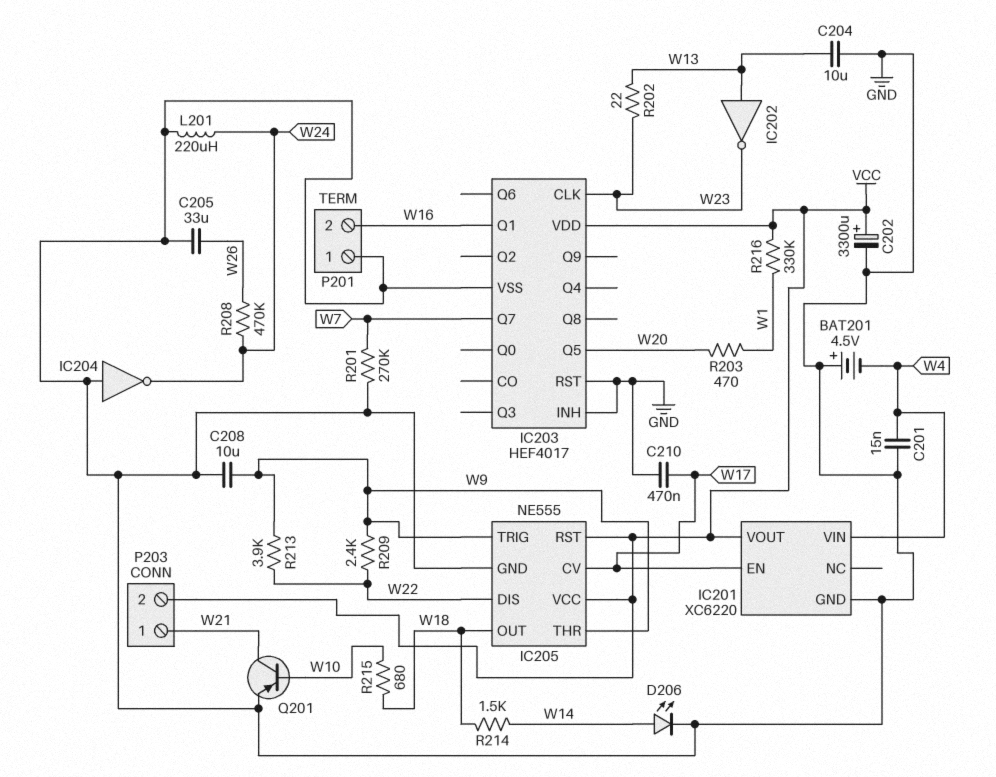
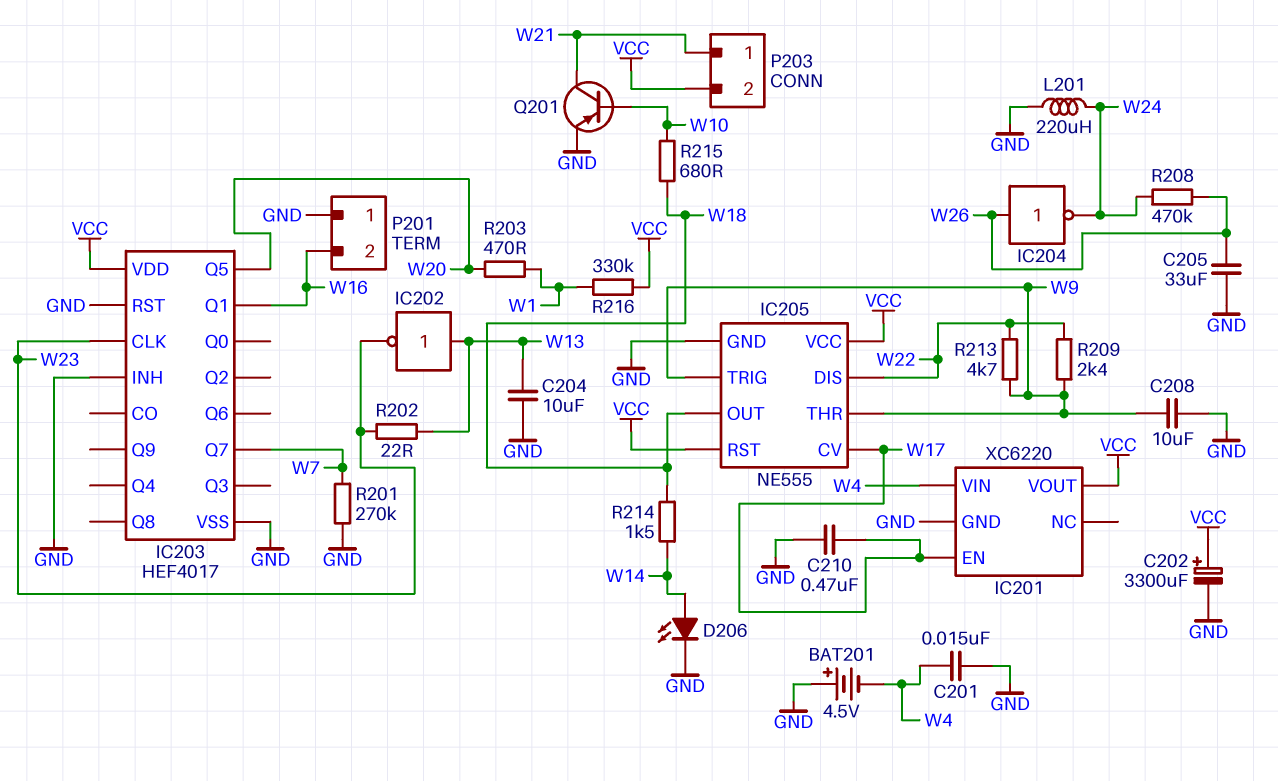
IC204: NOT (in GND, out W24) -> NOT (in W26, out W24)
R213: 3.9k (W9, W22) -> 4.7k (W9, W22)

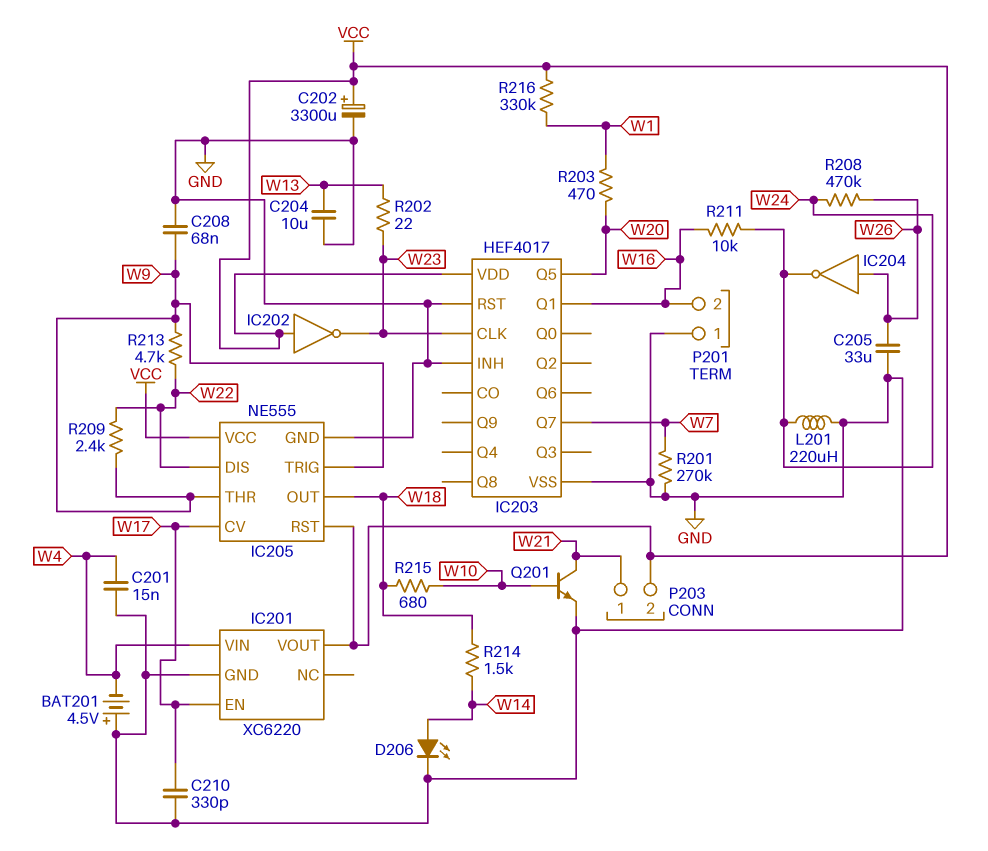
C208: 10uF (GND, W9) -> 68nF (GND, W9)
C210: 470nF (GND, W17) -> 330pF (GND, W17)
IC202: NOT (in W13, out W23) -> NOT (in VCC, out W23)
Q201: PNP (B W10, C W21, E GND) -> NPN (B W10, C W21, E GND)
R211: none -> 10k (W16, W24)

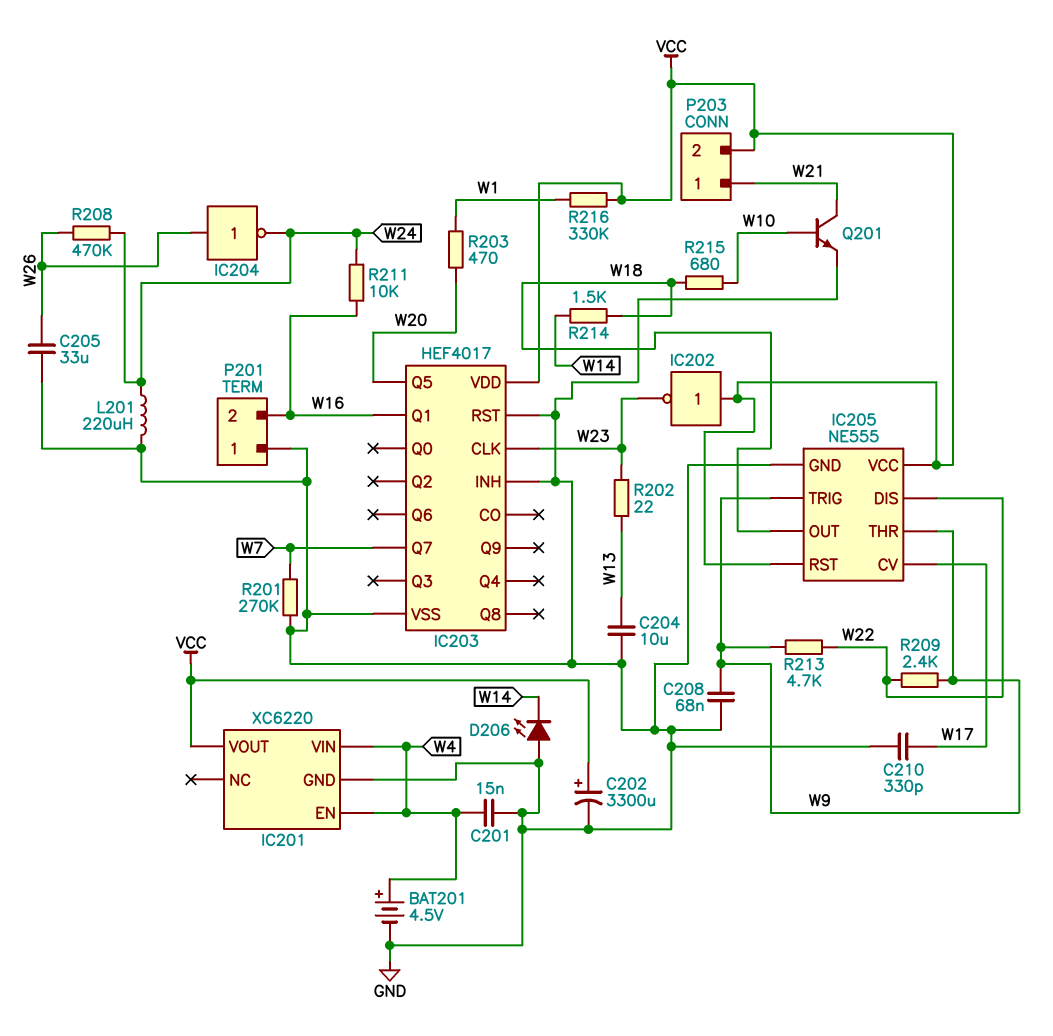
BAT201: 4.5V (plus GND, minus W4) -> 4.5V (plus W4, minus GND)
D206: LED (A W14, K GND) -> LED (A GND, K W14)
IC201 pin EN: W17 -> W4

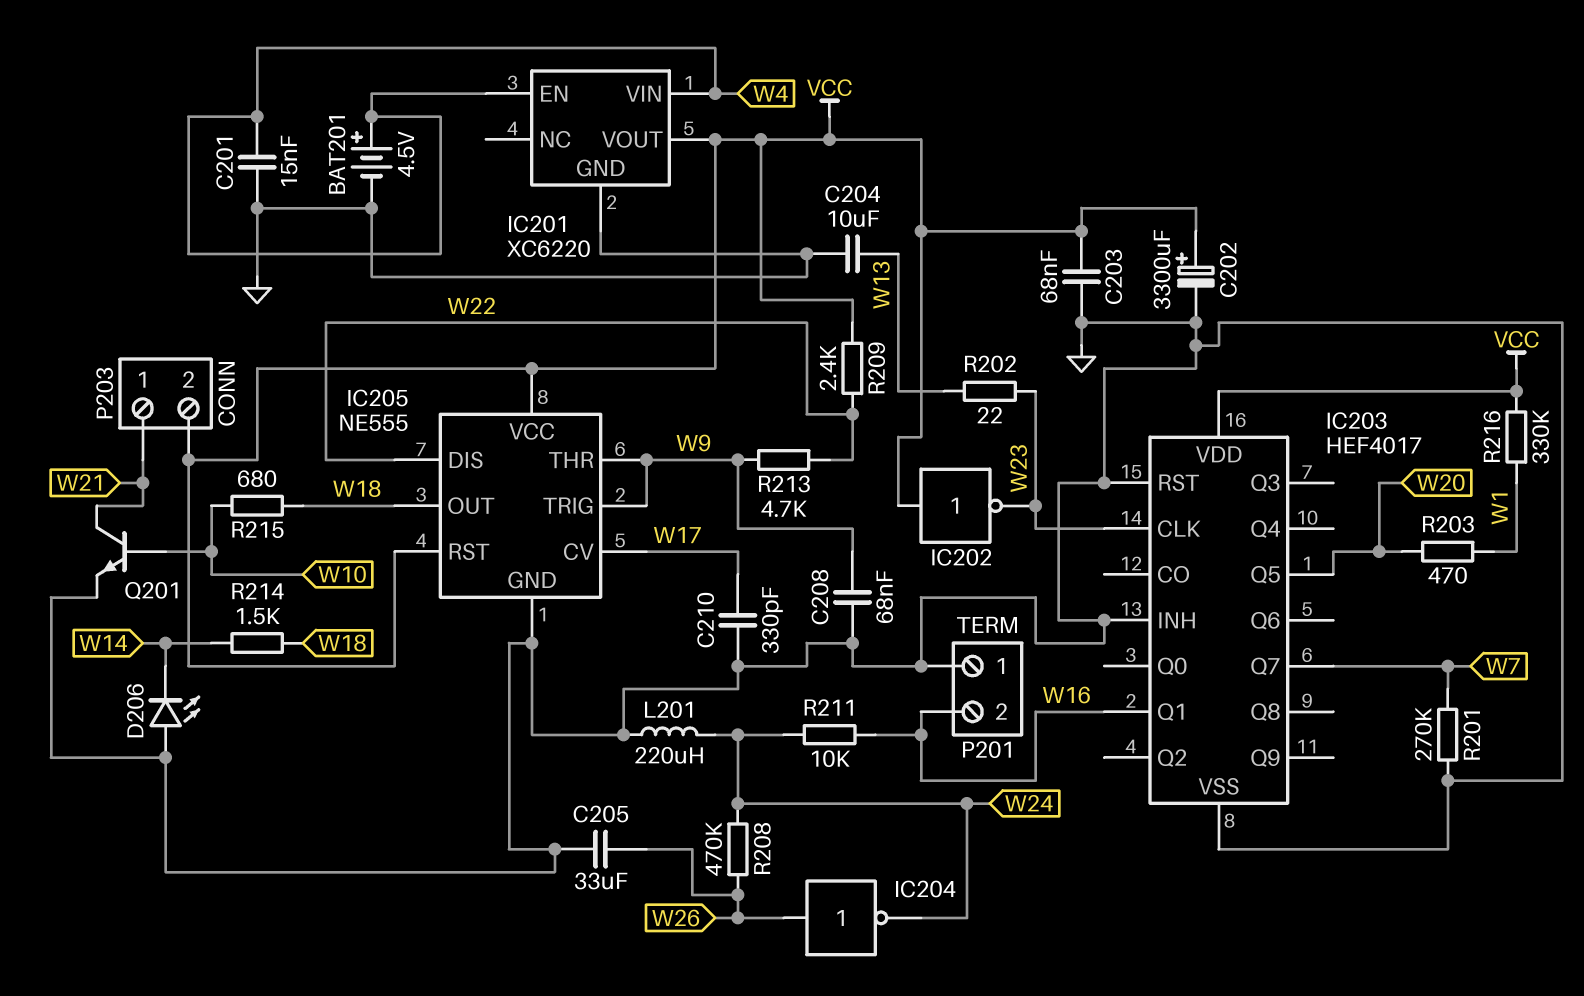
C203: none -> 68nF (GND, VCC)
R209: 2.4k (W9, W22) -> 2.4k (VCC, W22)

